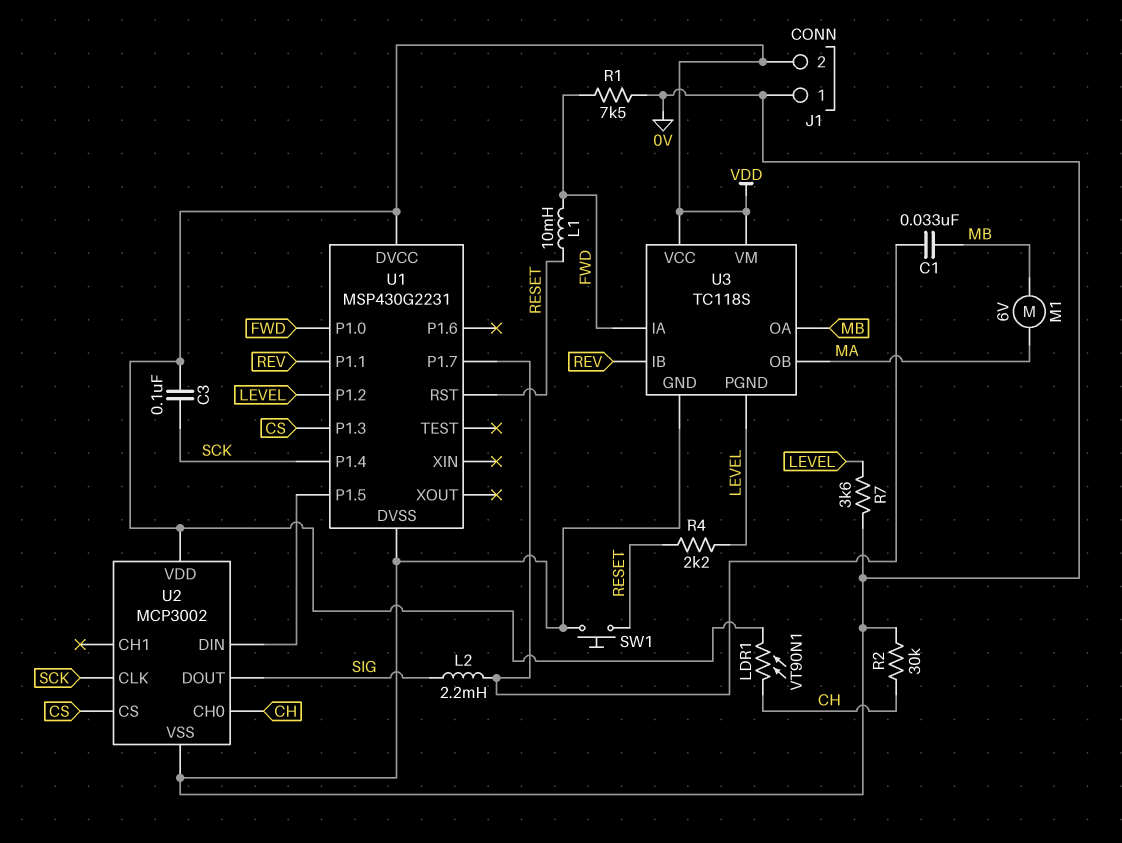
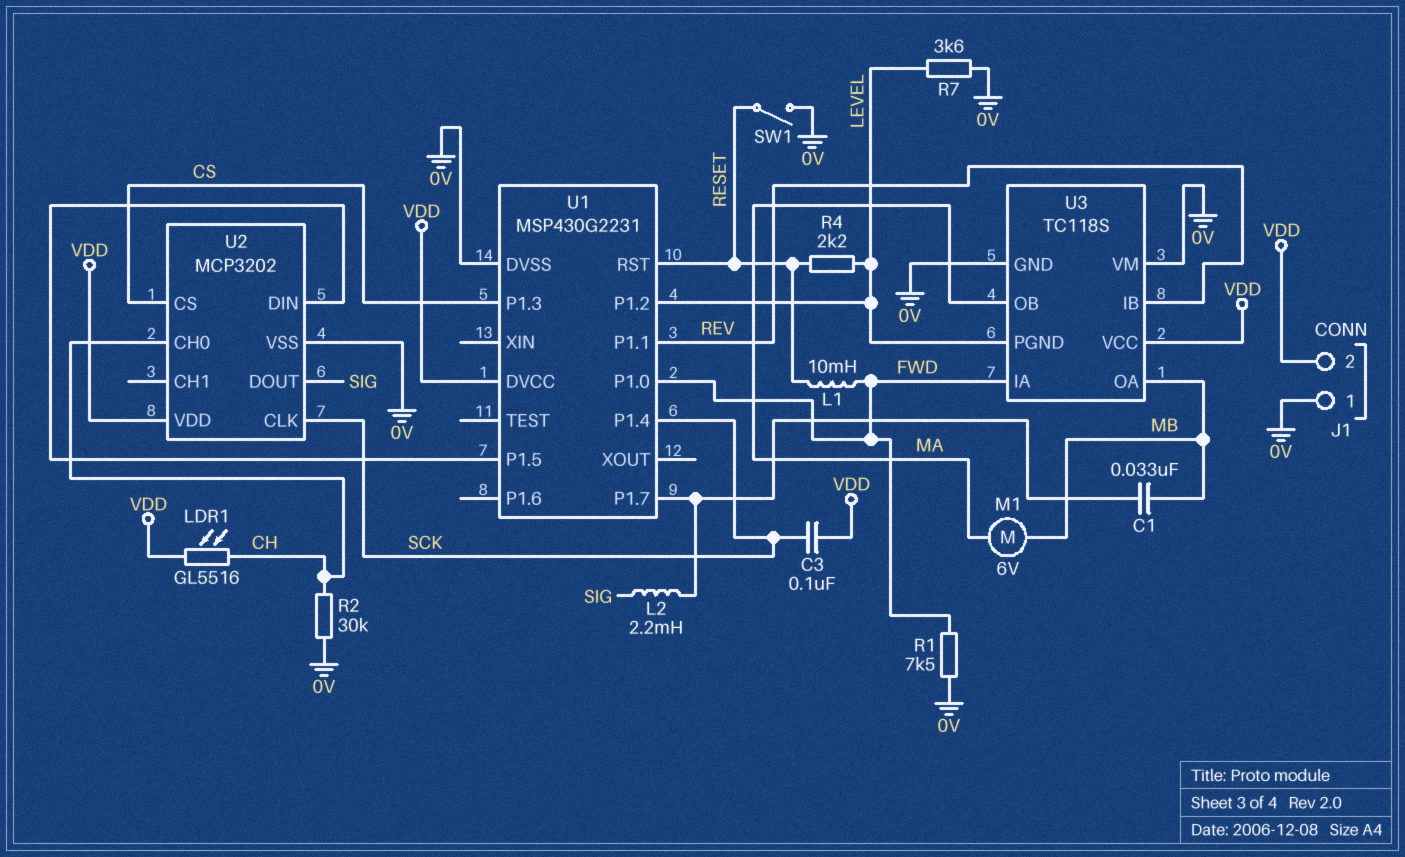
LDR1: VT90N1 (CH, VDD) -> GL5516 (CH, VDD)
SW1: button (0V, RESET) -> switch (0V, RESET)
U2: MCP3002 -> MCP3202
U3 pin VM: VDD -> 0V

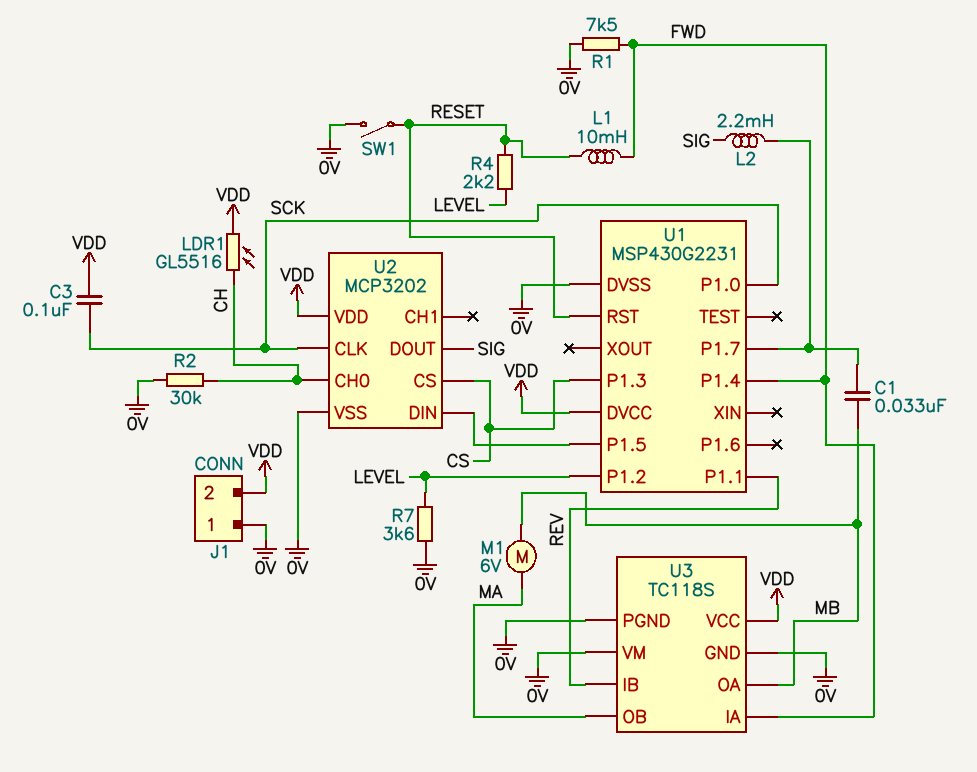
U1 pin P1.0: FWD -> SCK
U1 pin P1.4: SCK -> FWD
U3 pin PGND: LEVEL -> 0V

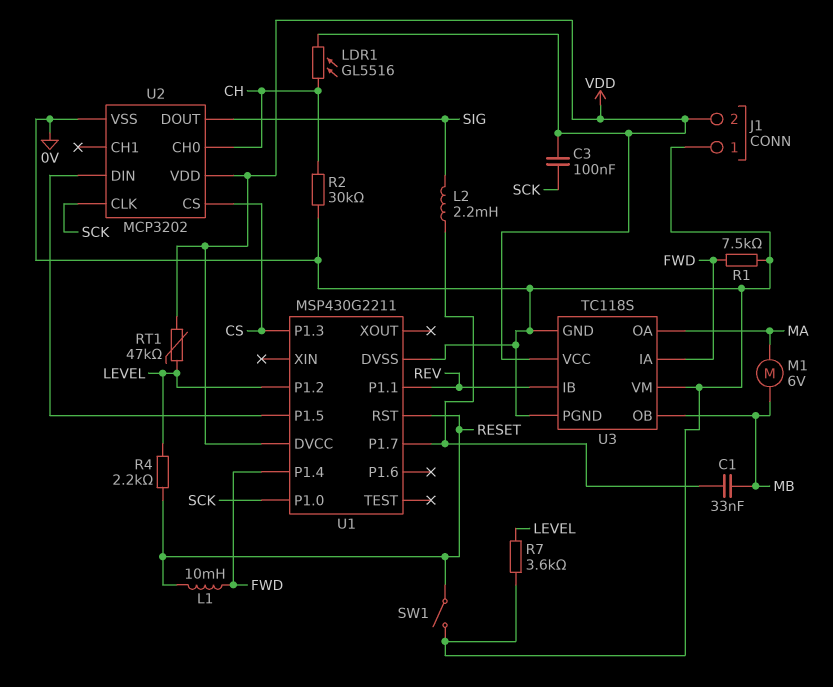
RT1: none -> 47k (LEVEL, VDD)
U1: MSP430G2231 -> MSP430G2211
U3 pin OA: MB -> MA
U3 pin OB: MA -> MB

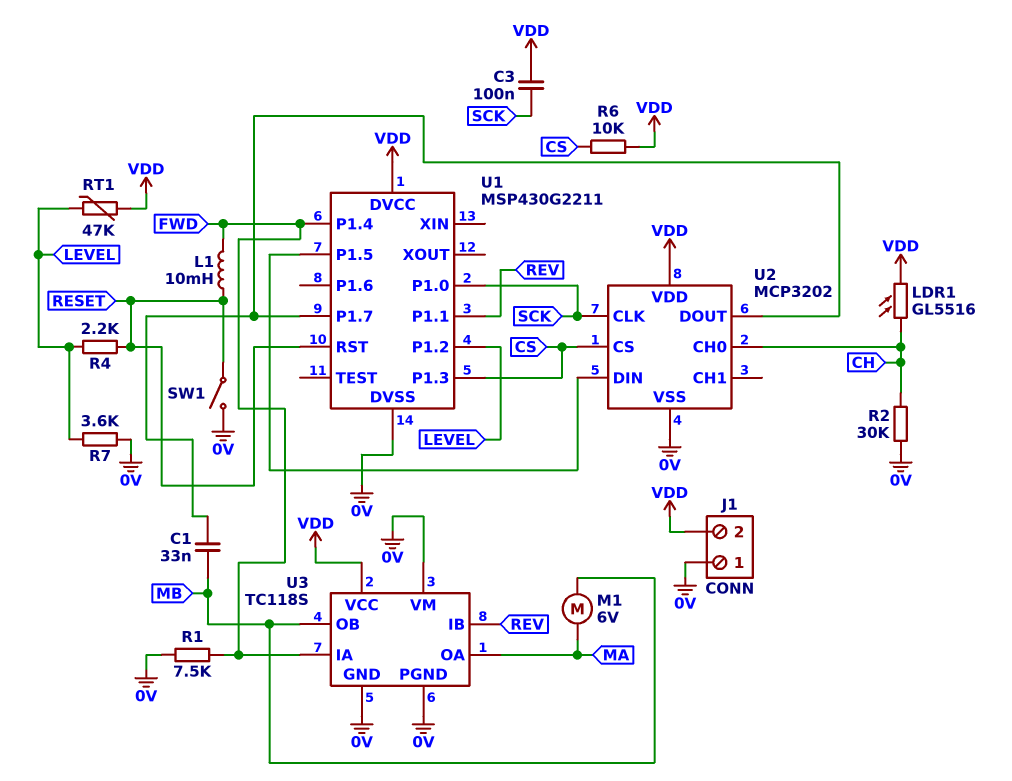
L2: 2.2mH (SIG, U1/P1.7) -> none
R6: none -> 10k (CS, VDD)
U2 pin DOUT: SIG -> U1/P1.7

